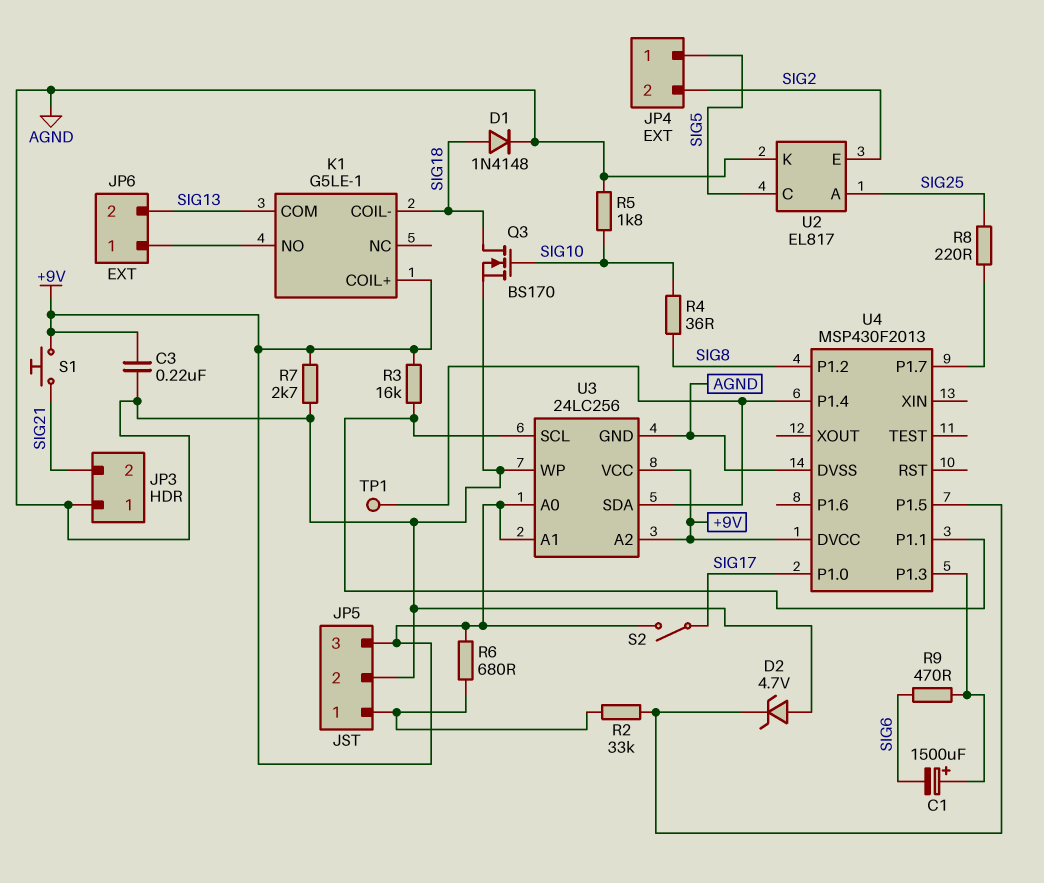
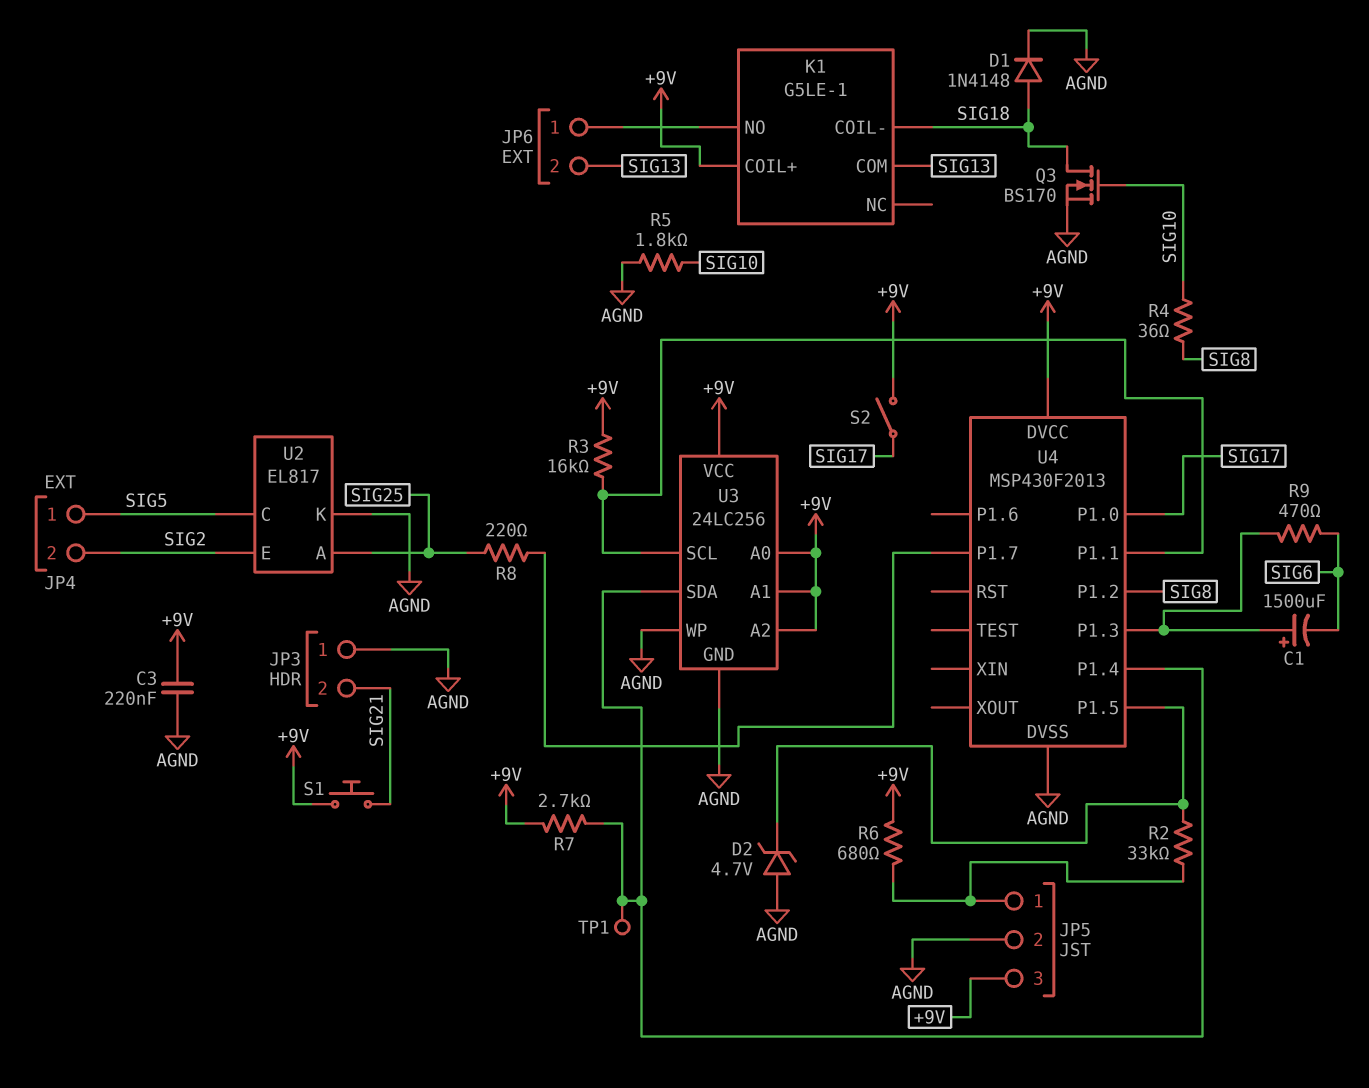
R7: 2.7k (+9V, AGND) -> 2.7k (+9V, U3/SDA)

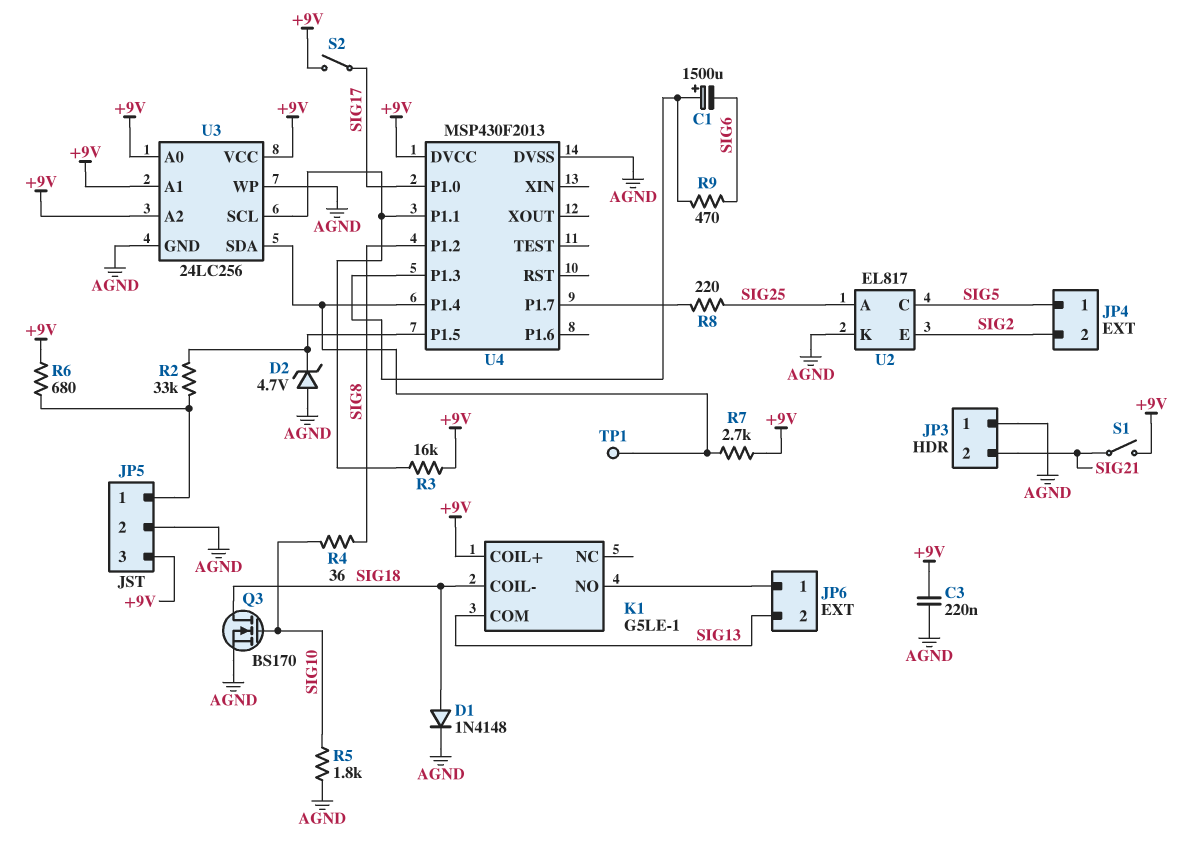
S1: button (+9V, SIG21) -> switch (+9V, SIG21)

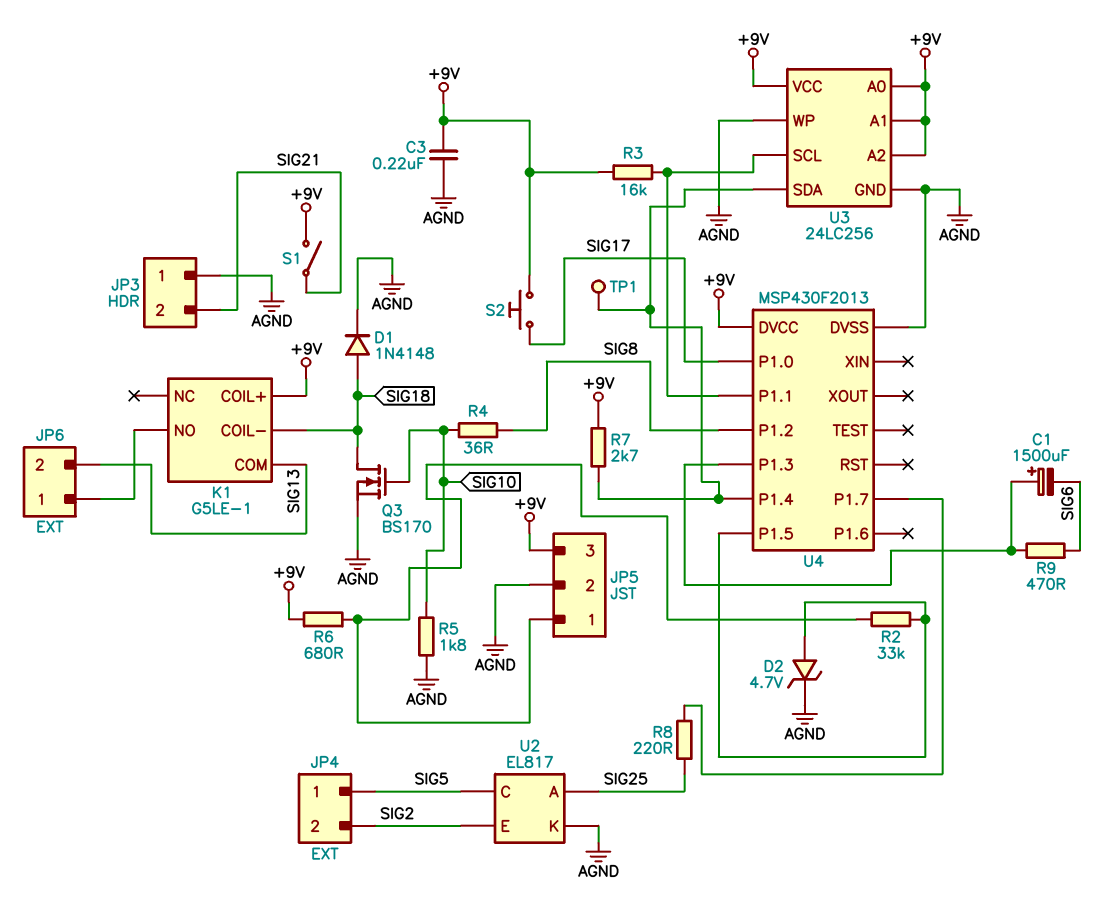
D2: zener 4.7V (A AGND, K U4/P1.5) -> zener 4.7V (A U4/P1.5, K AGND)
S2: switch (+9V, SIG17) -> button (+9V, SIG17)

